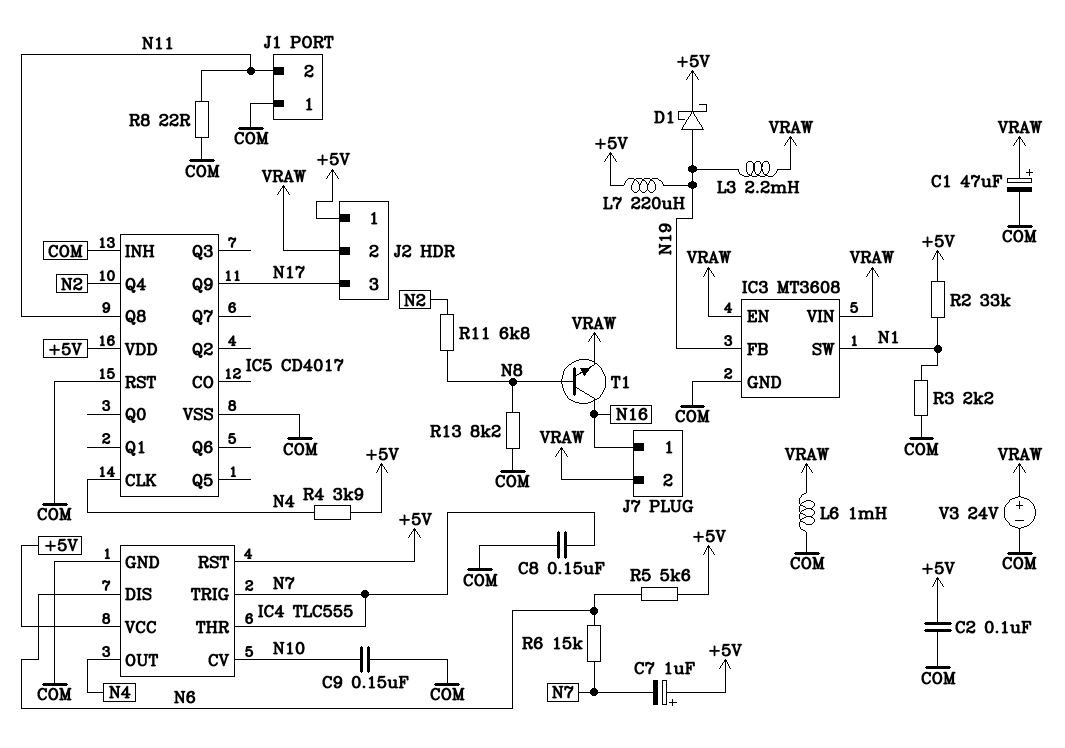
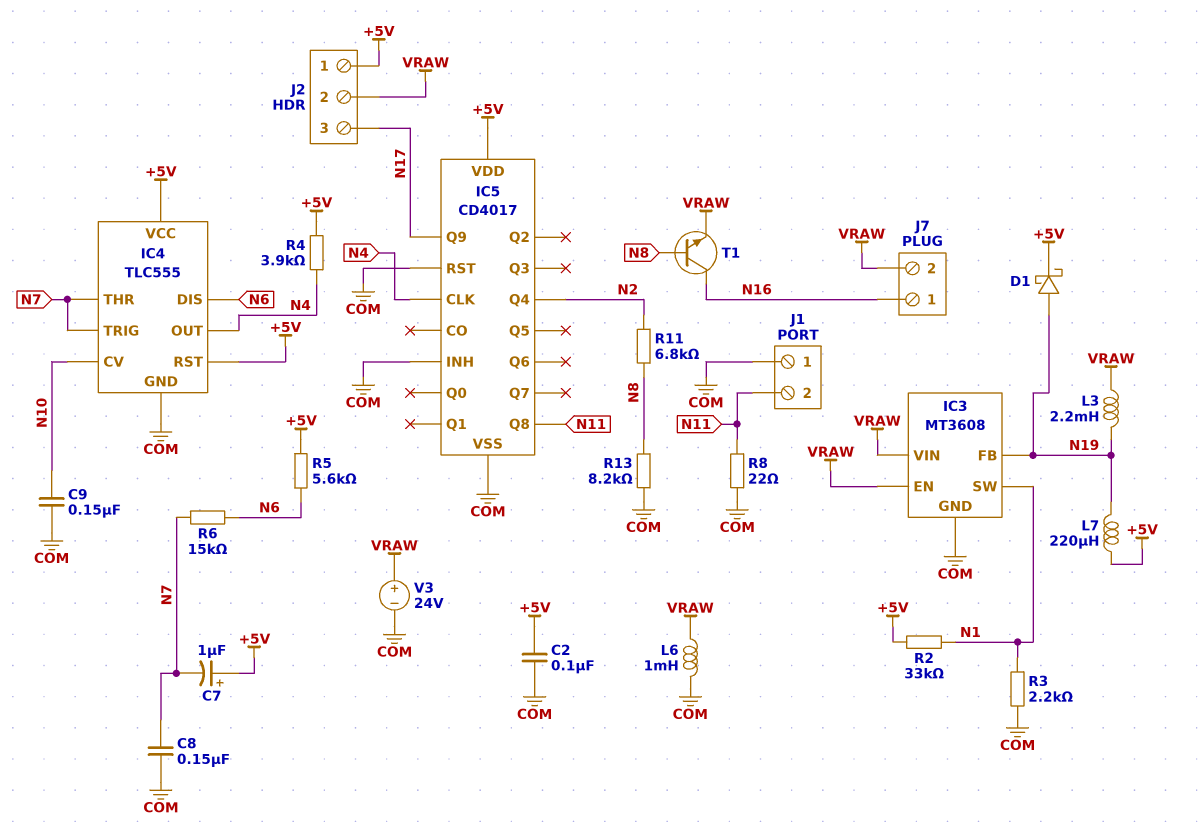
C1: 47uF (plus VRAW, minus COM) -> none

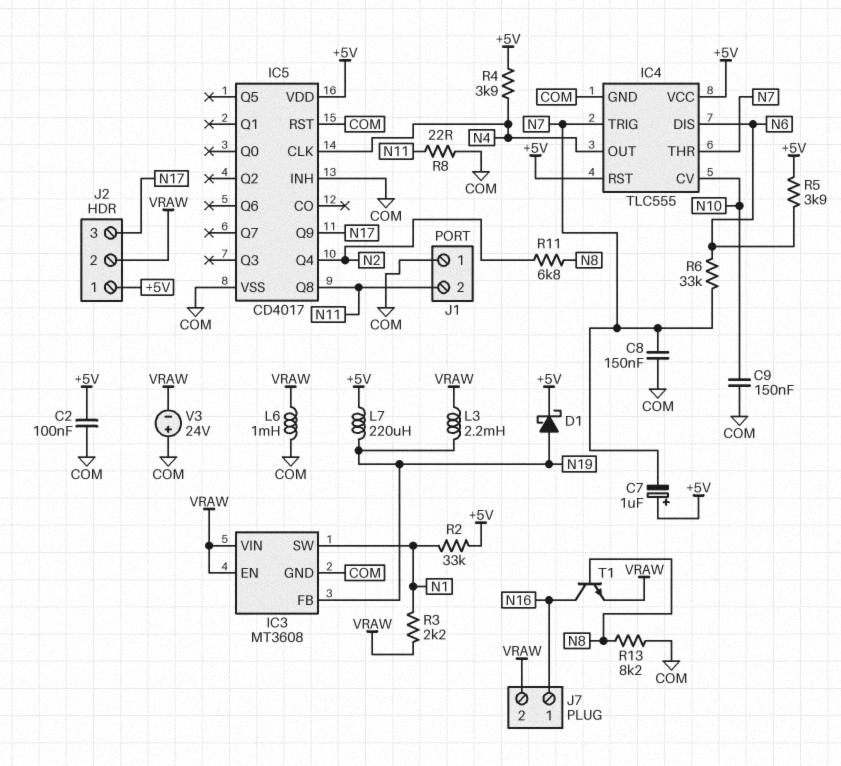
R3: 2.2k (COM, N1) -> 2.2k (N1, VRAW)
R5: 5.6k (+5V, N6) -> 3.9k (+5V, N6)
R6: 15k (N6, N7) -> 33k (N6, N7)
V3: 24V (plus VRAW, minus COM) -> 24V (plus COM, minus VRAW)

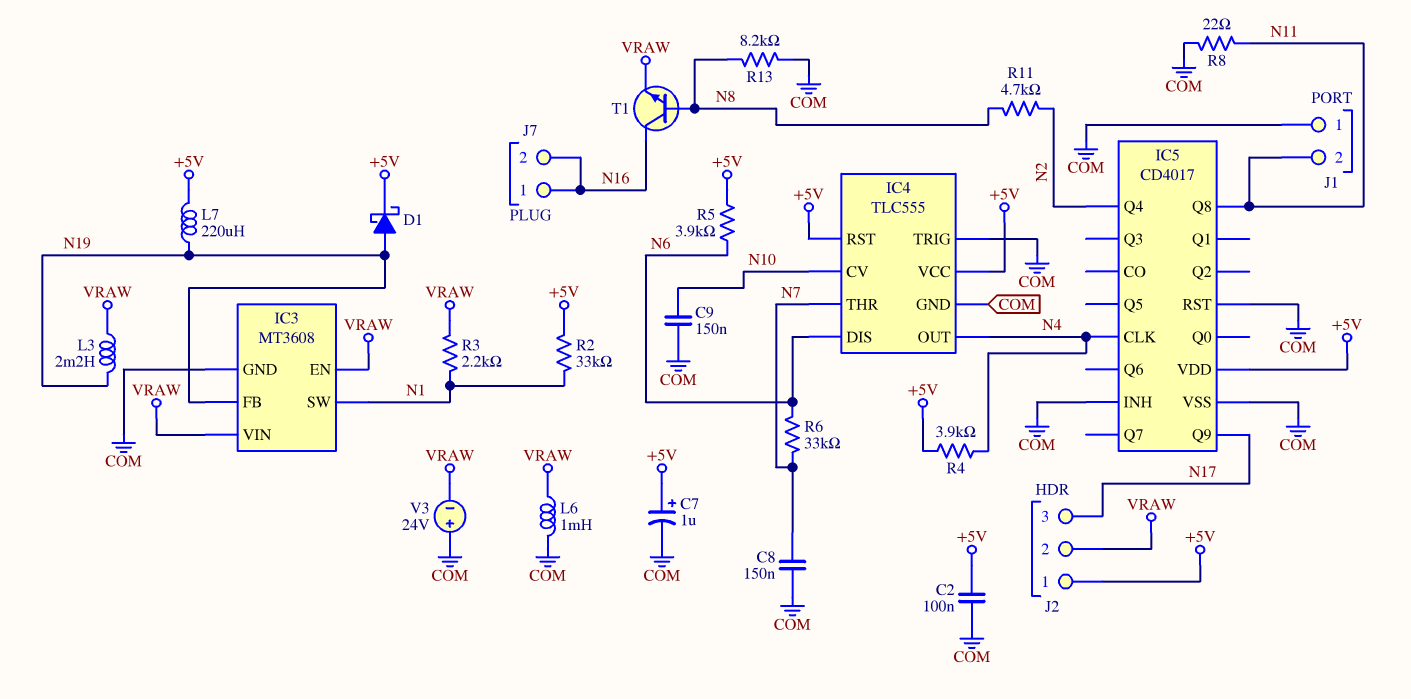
C7: 1uF (plus +5V, minus N7) -> 1uF (plus +5V, minus COM)
IC4 pin TRIG: N7 -> COM
J7 pin 2: VRAW -> N16
R11: 6.8k (N2, N8) -> 4.7k (N2, N8)

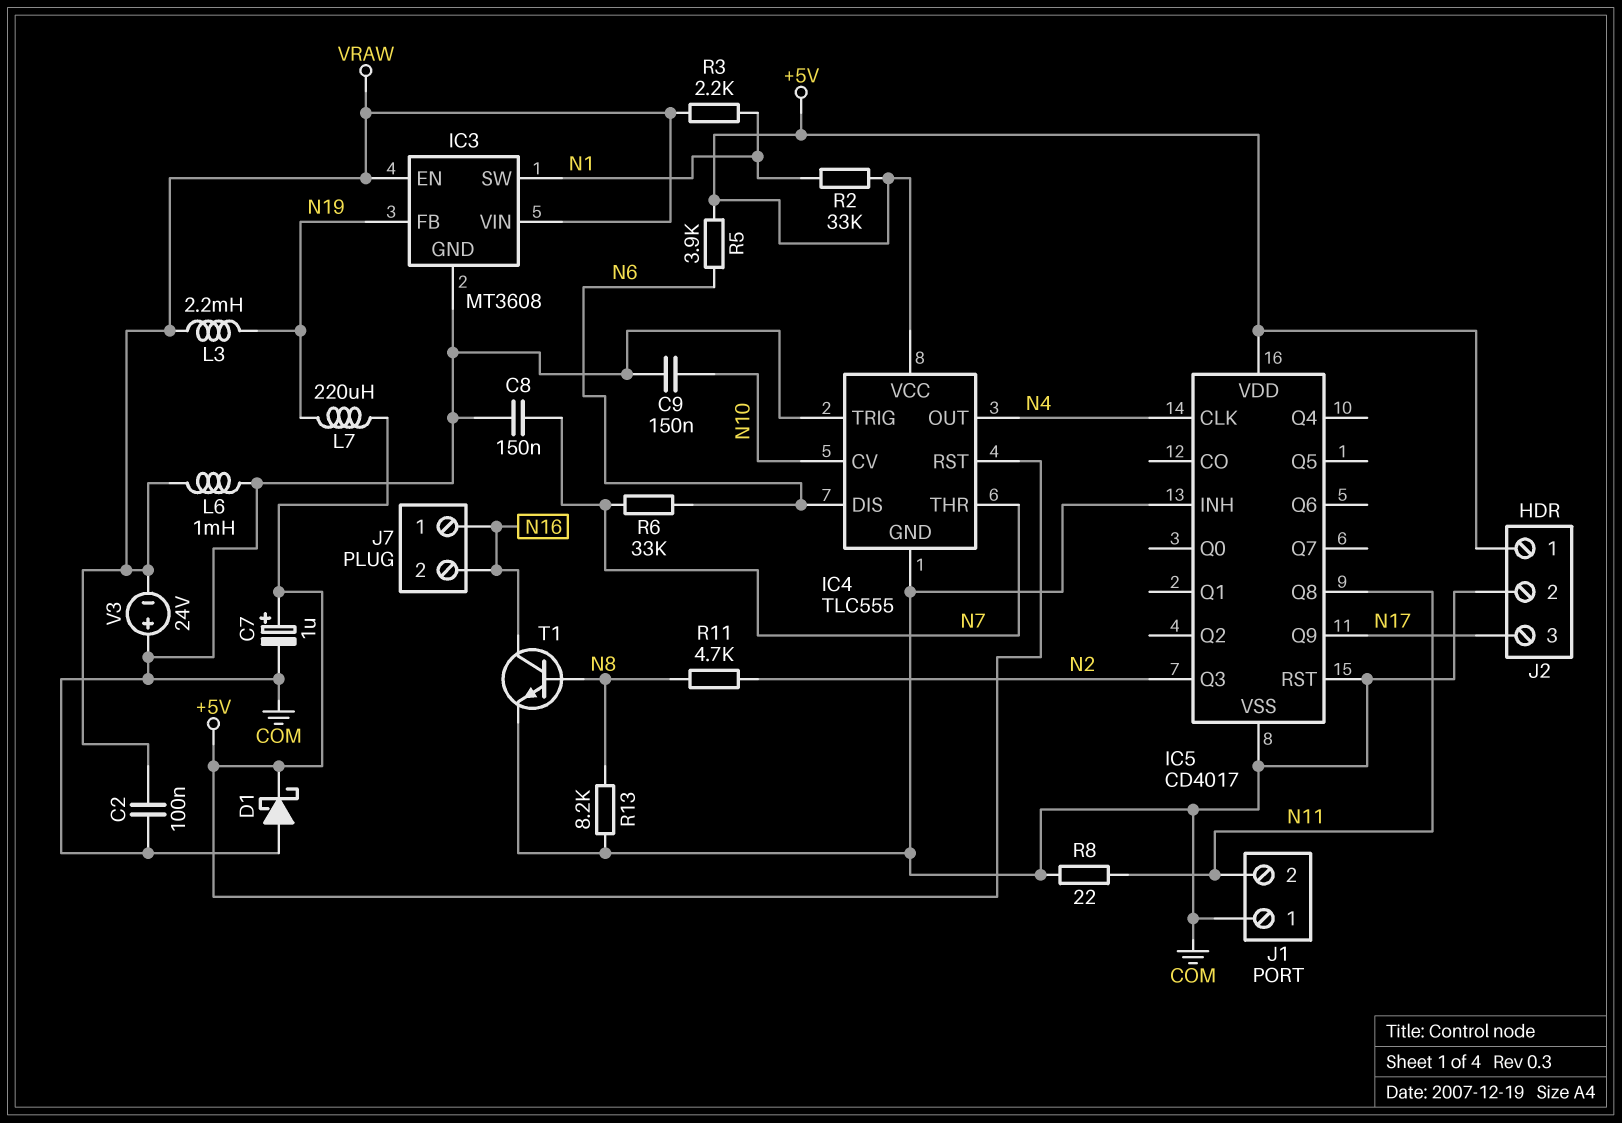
C2: 100nF (+5V, COM) -> 100nF (COM, VRAW)
D1: schottky (A N19, K +5V) -> schottky (A COM, K +5V)
IC5 pin Q3: none -> N2
IC5 pin Q4: N2 -> none
J2 pin 2: VRAW -> COM
R4: 3.9k (+5V, N4) -> none
T1: NPN (B N8, C N16, E VRAW) -> NPN (B N8, C N16, E COM)

